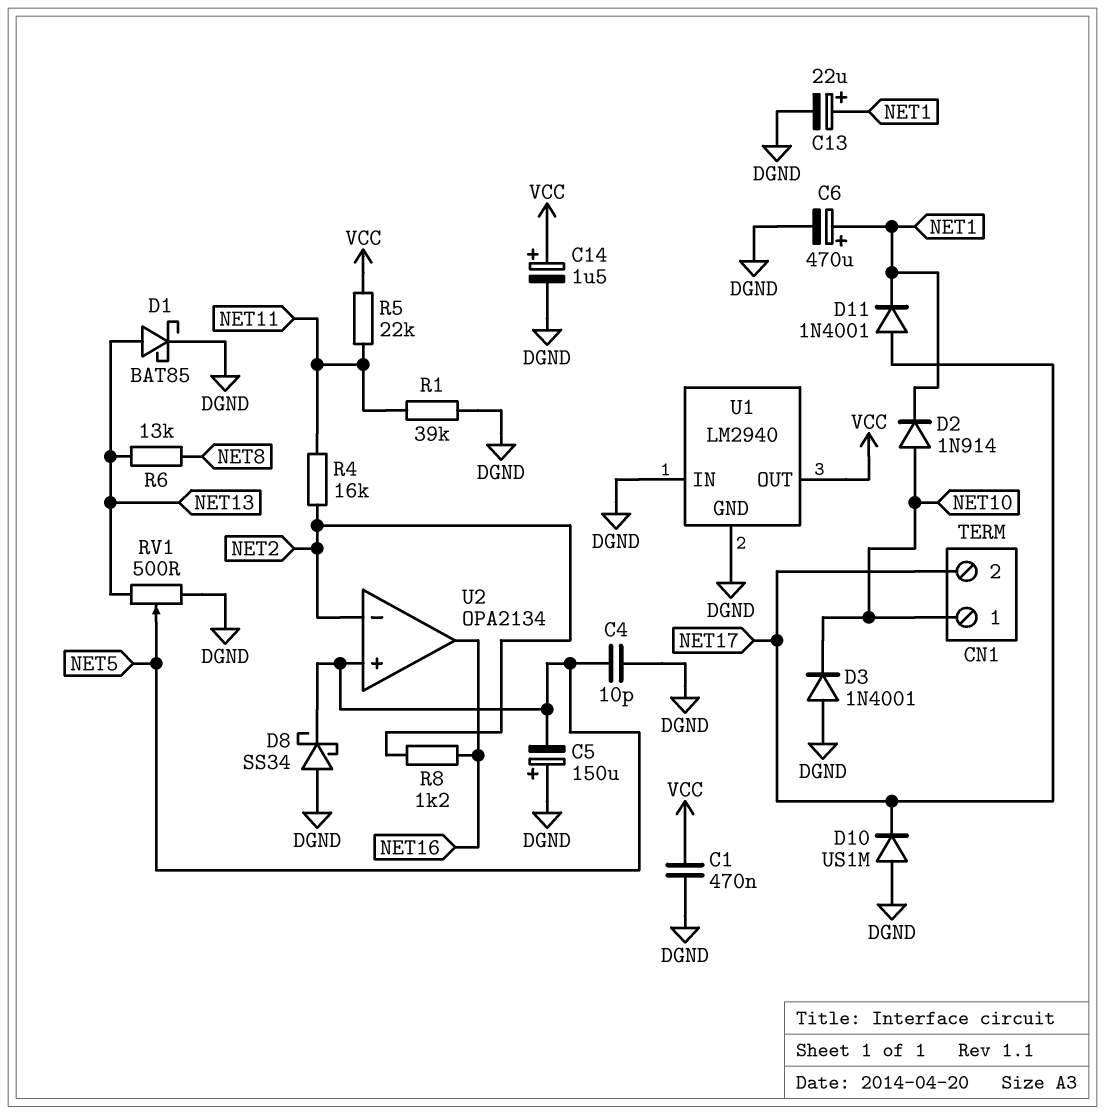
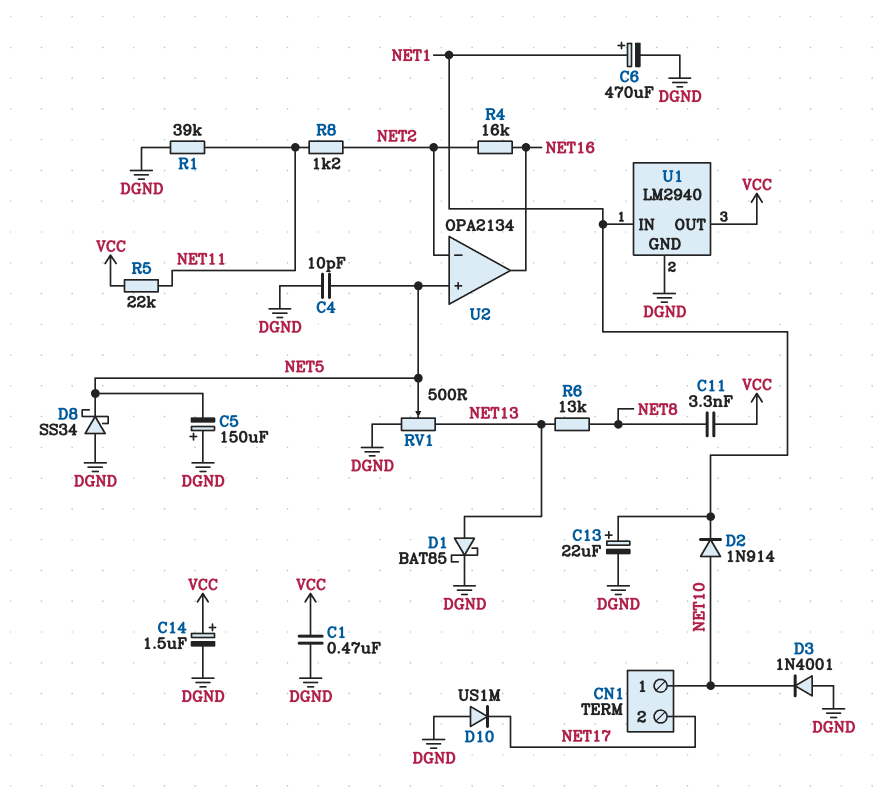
C11: none -> 3.3nF (NET8, VCC)
D11: diode 1N4001 (A NET17, K NET1) -> none
R4: 16k (NET2, NET11) -> 16k (NET2, NET16)
R8: 1.2k (NET2, NET16) -> 1.2k (NET2, NET11)
U1 pin IN: DGND -> NET1

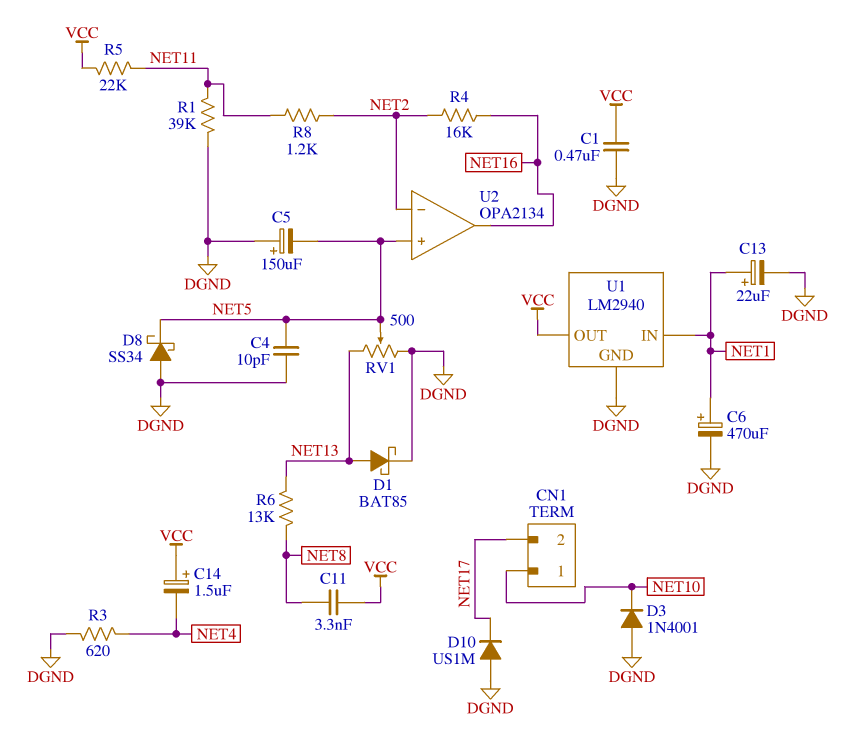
C14: 1.5uF (plus VCC, minus DGND) -> 1.5uF (plus VCC, minus NET4)
D2: diode 1N914 (A NET10, K NET1) -> none
R3: none -> 620 (DGND, NET4)

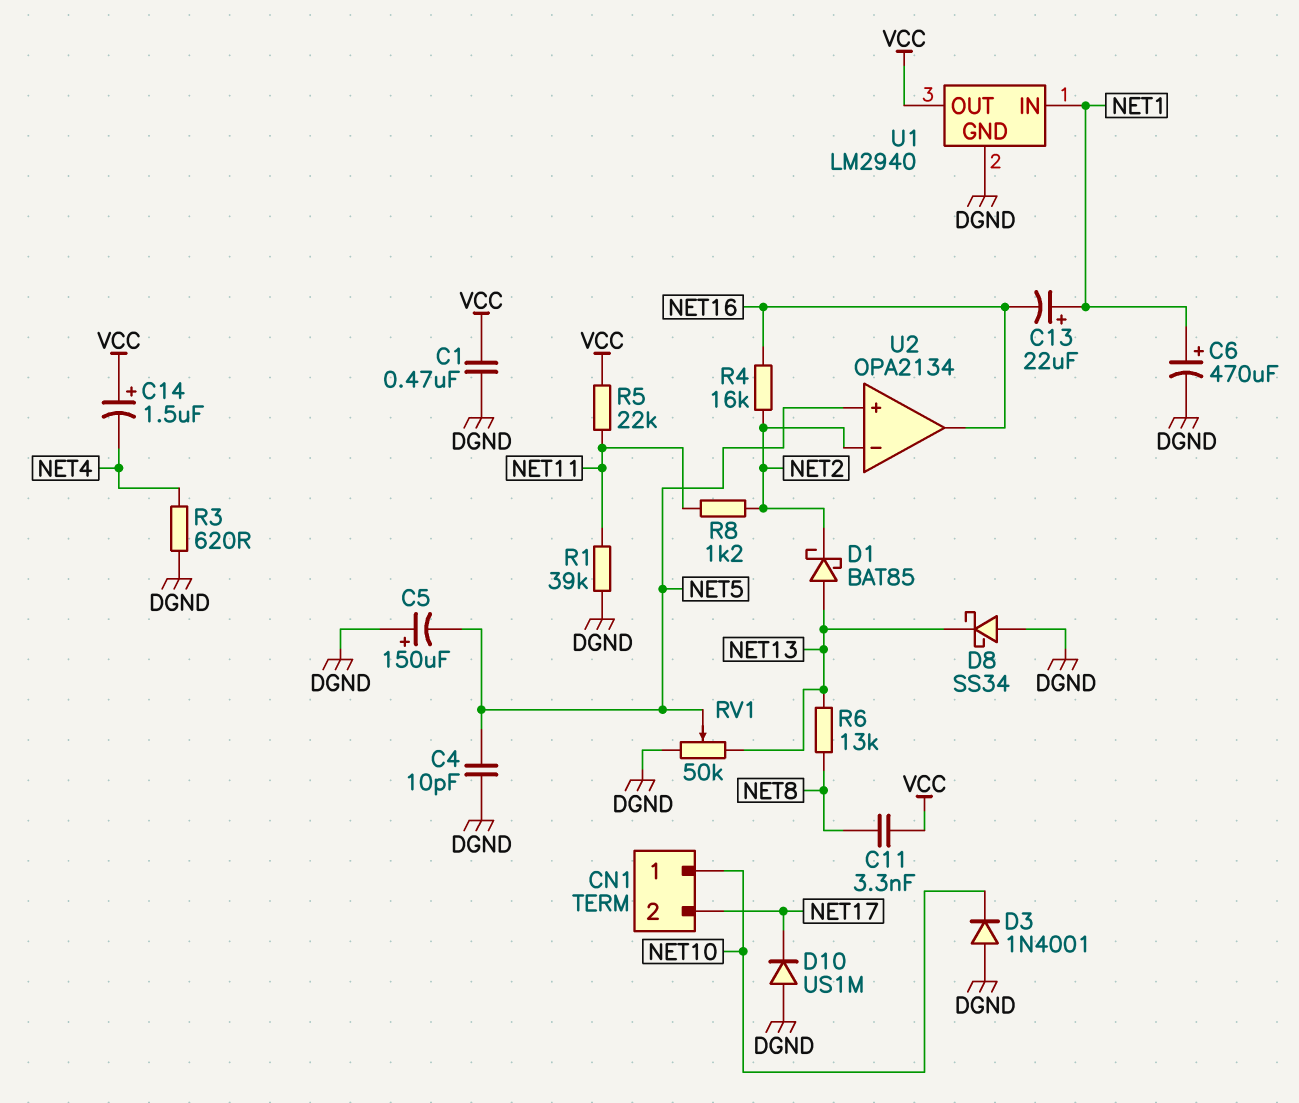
C13: 22uF (plus NET1, minus DGND) -> 22uF (plus NET1, minus NET16)
D1: schottky BAT85 (A NET13, K DGND) -> schottky BAT85 (A NET13, K NET2)
D8: schottky SS34 (A DGND, K NET5) -> schottky SS34 (A DGND, K NET13)
RV1: 500 (DGND, NET13, wiper NET5) -> 50k (DGND, NET13, wiper NET5)

